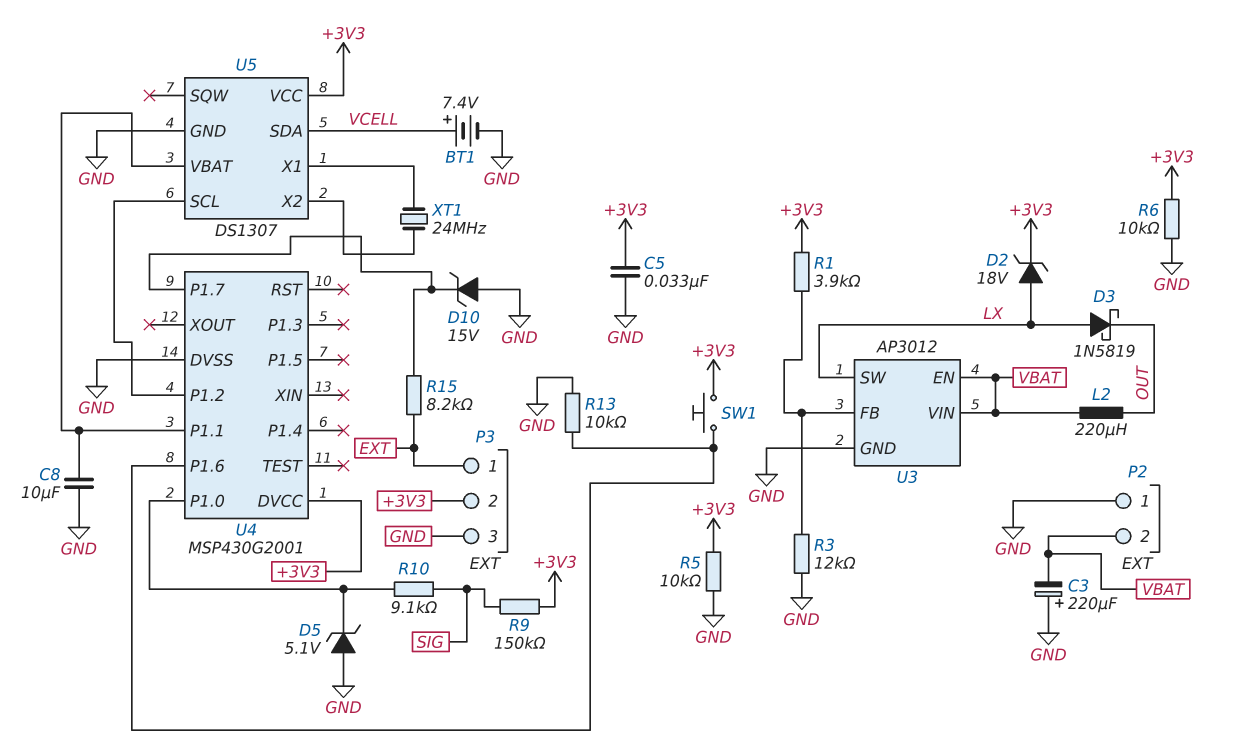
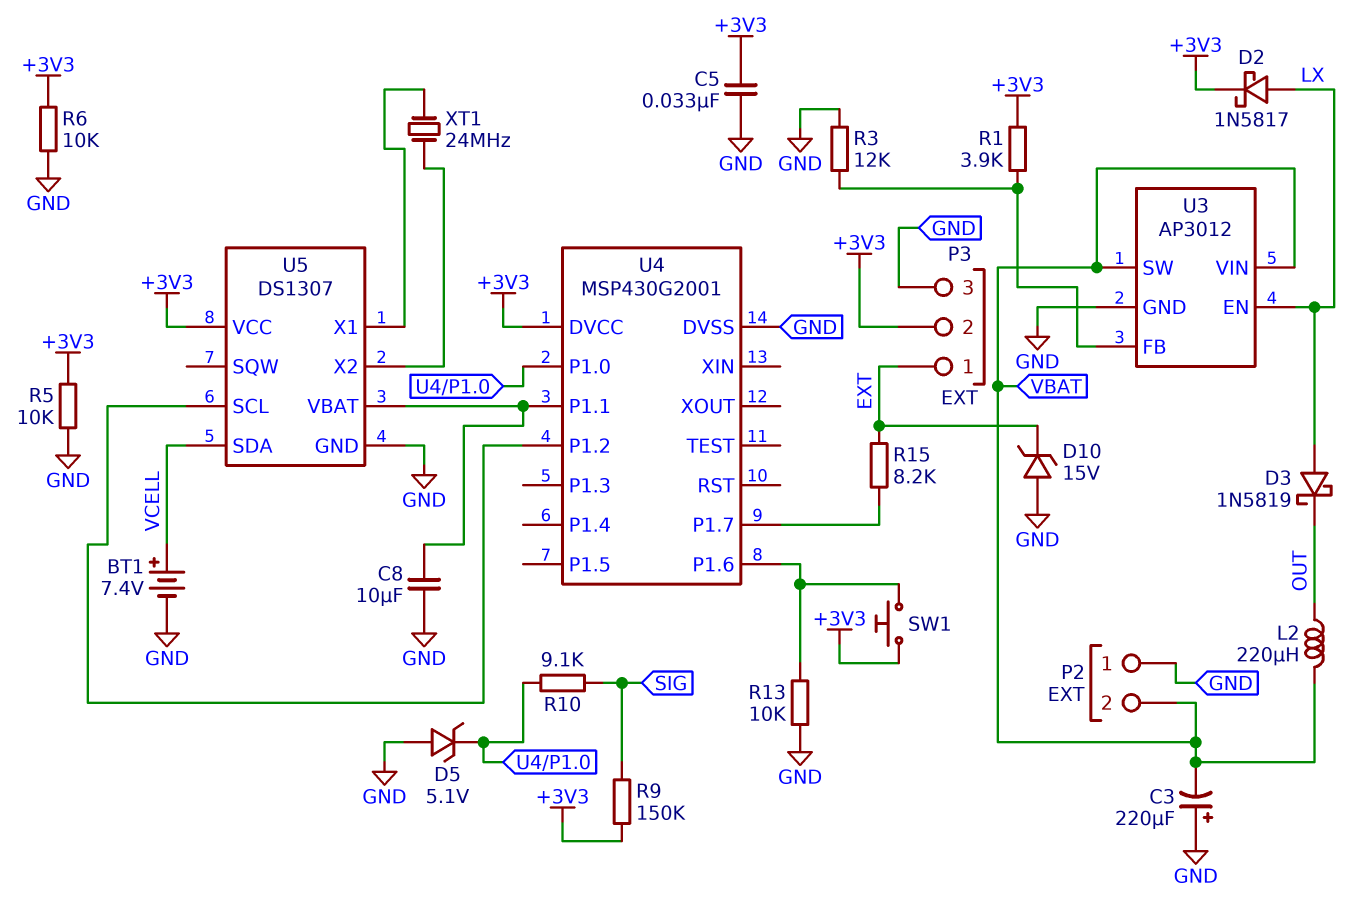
D2: zener 18V (A LX, K +3V3) -> schottky 1N5817 (A LX, K +3V3)
D10: zener 15V (A GND, K U4/P1.7) -> zener 15V (A GND, K EXT)
U3 pin EN: VBAT -> LX
U3 pin SW: LX -> VBAT

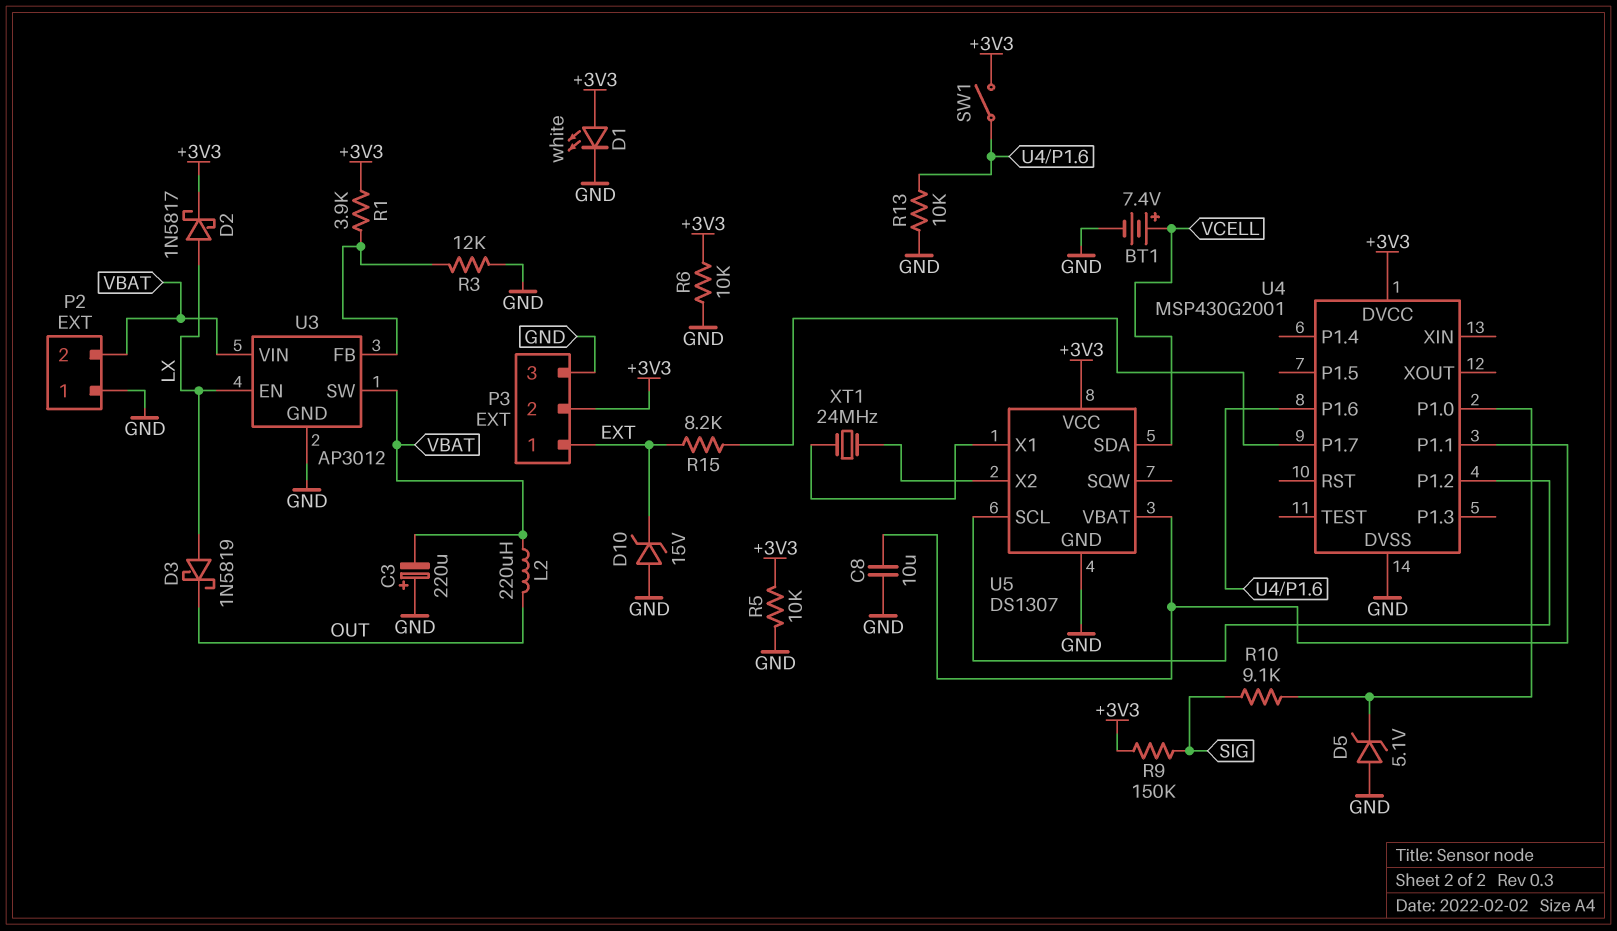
C5: 33nF (+3V3, GND) -> none
D1: none -> LED white (A +3V3, K GND)
SW1: button (+3V3, U4/P1.6) -> switch (+3V3, U4/P1.6)

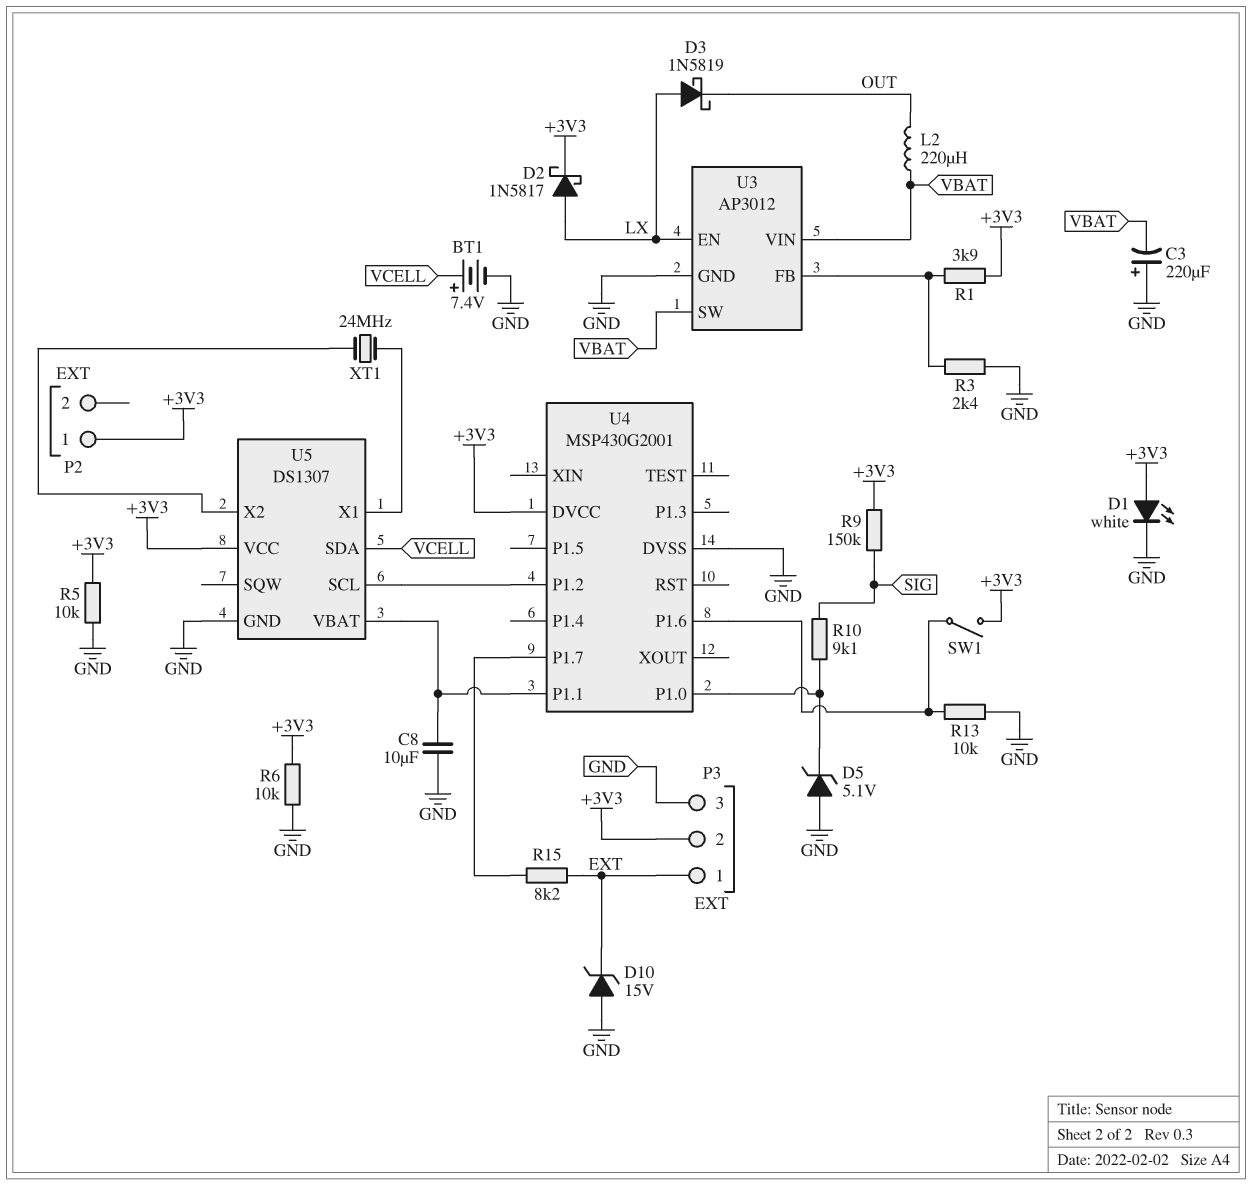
P2 pin 1: GND -> +3V3
P2 pin 2: VBAT -> none
R3: 12k (GND, U3/FB) -> 2.4k (GND, U3/FB)

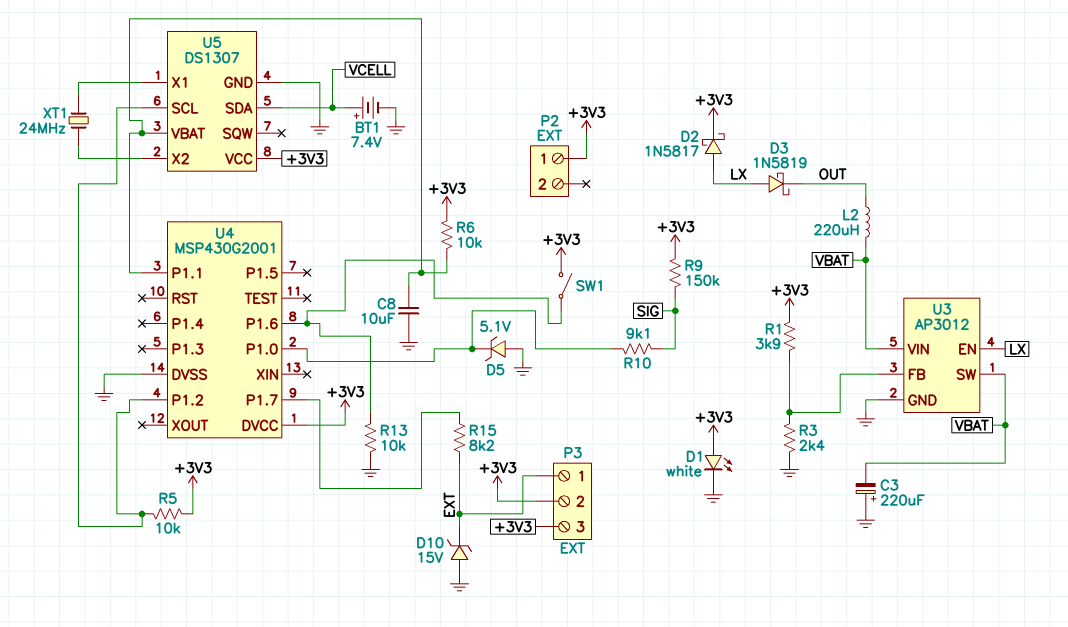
P3 pin 3: GND -> +3V3
R5: 10k (+3V3, GND) -> 10k (+3V3, U4/P1.2)
R6: 10k (+3V3, GND) -> 10k (+3V3, U4/P1.1)

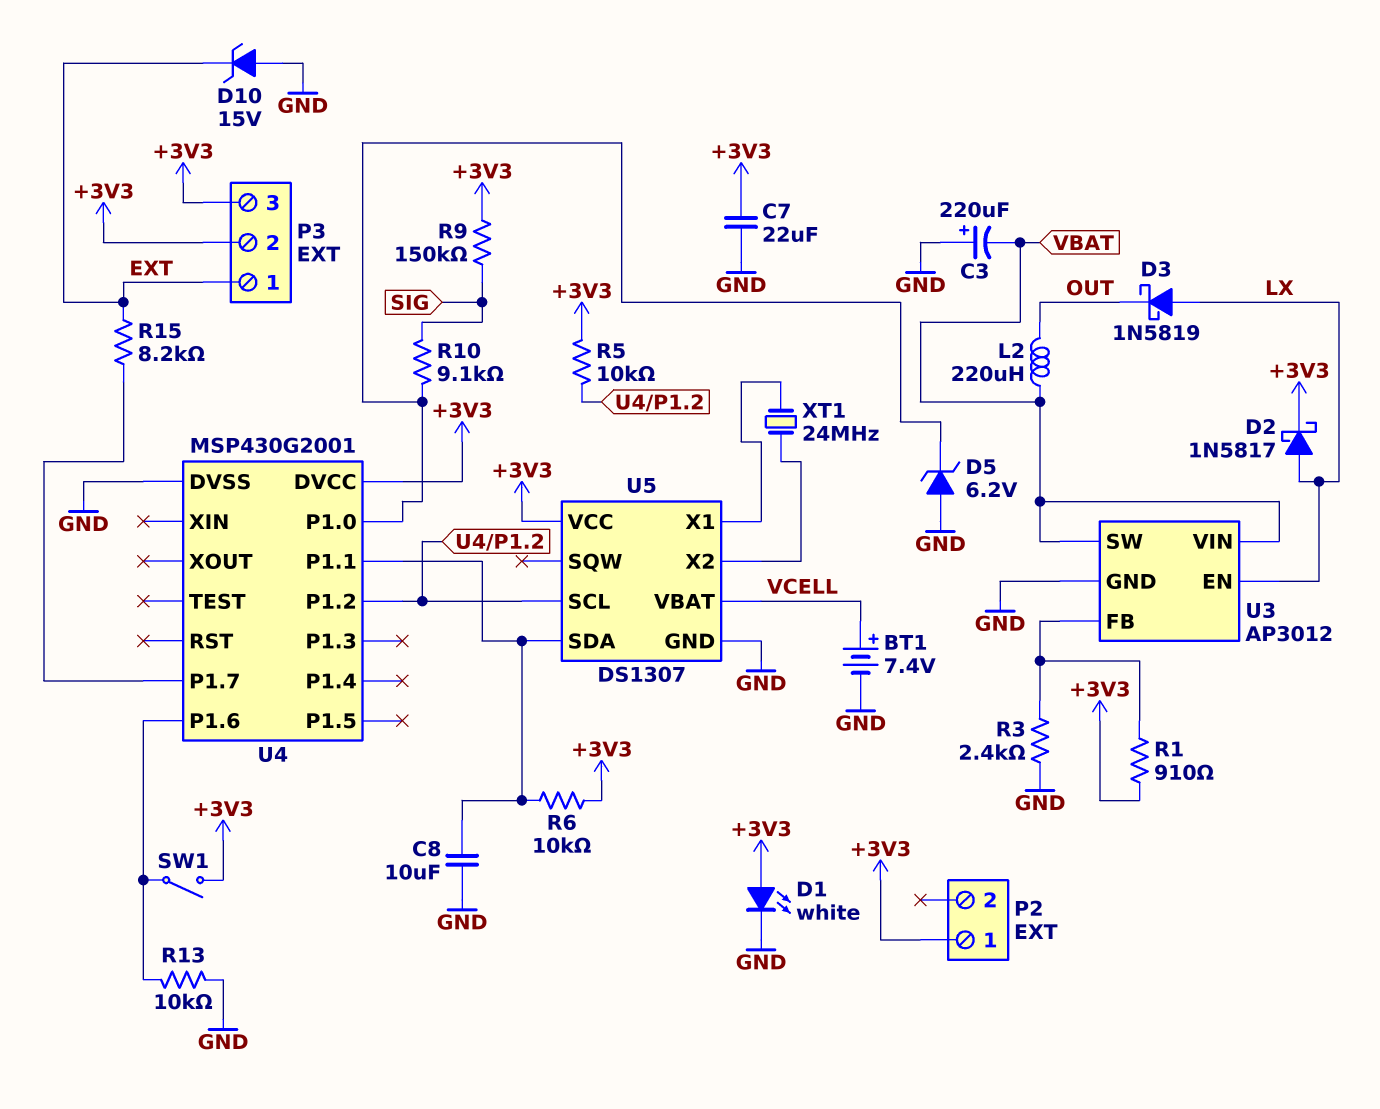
C7: none -> 22uF (+3V3, GND)
D5: zener 5.1V (A GND, K U4/P1.0) -> zener 6.2V (A GND, K U4/P1.0)
R1: 3.9k (+3V3, U3/FB) -> 910 (+3V3, U3/FB)
U5 pin SDA: VCELL -> U4/P1.1
U5 pin VBAT: U4/P1.1 -> VCELL

